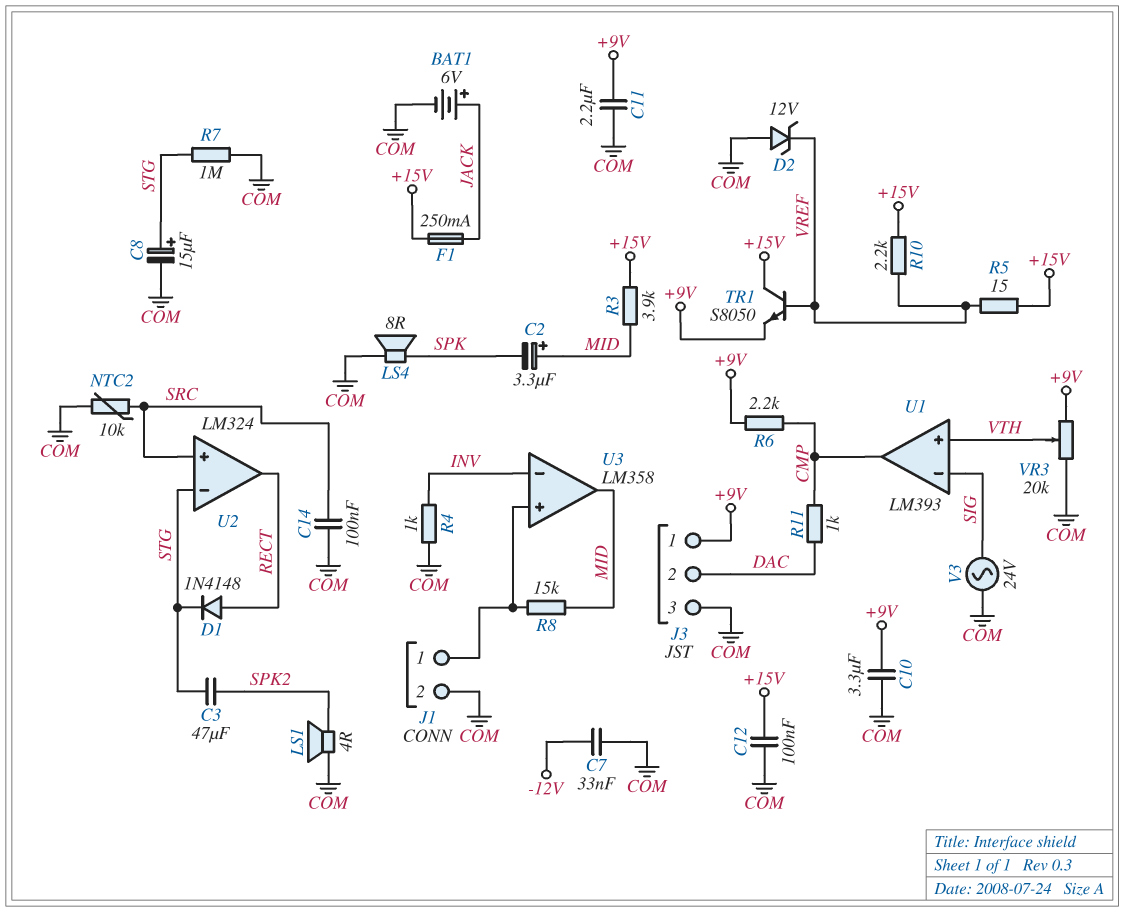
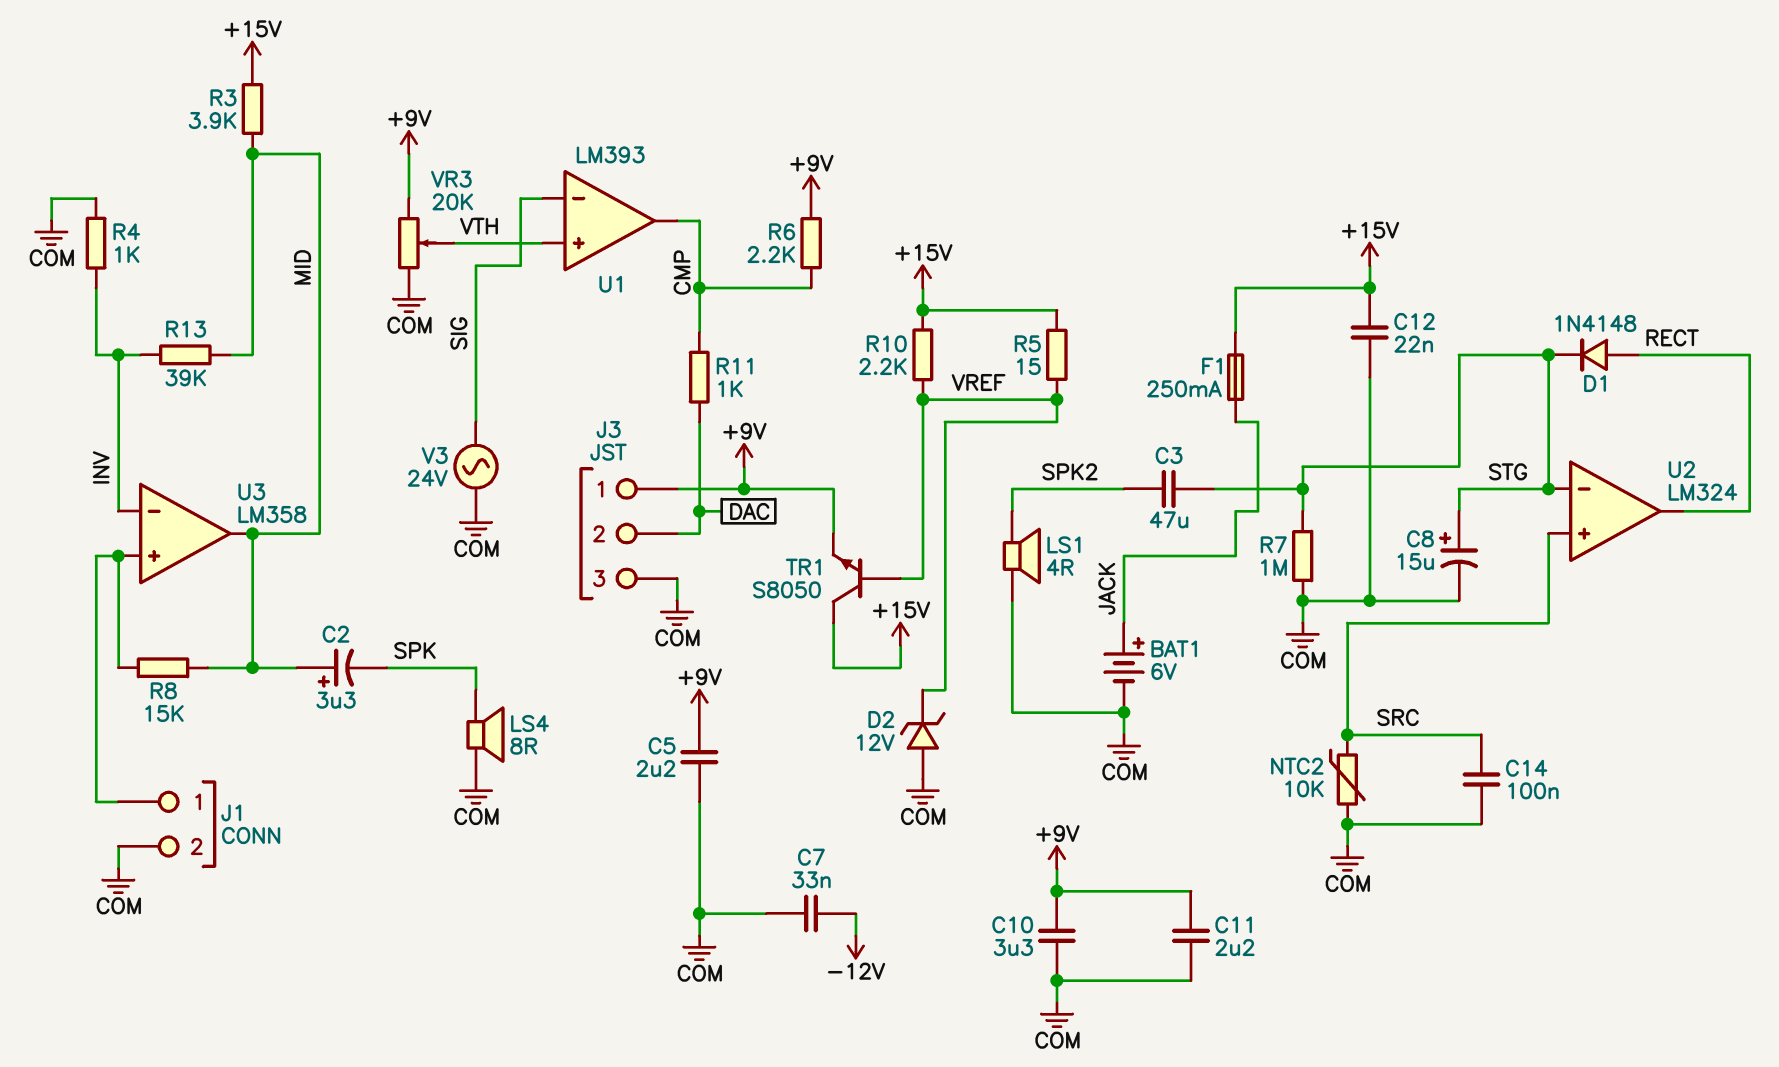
C5: none -> 2.2uF (+9V, COM)
C12: 100nF (+15V, COM) -> 22nF (+15V, COM)
R13: none -> 39k (INV, MID)

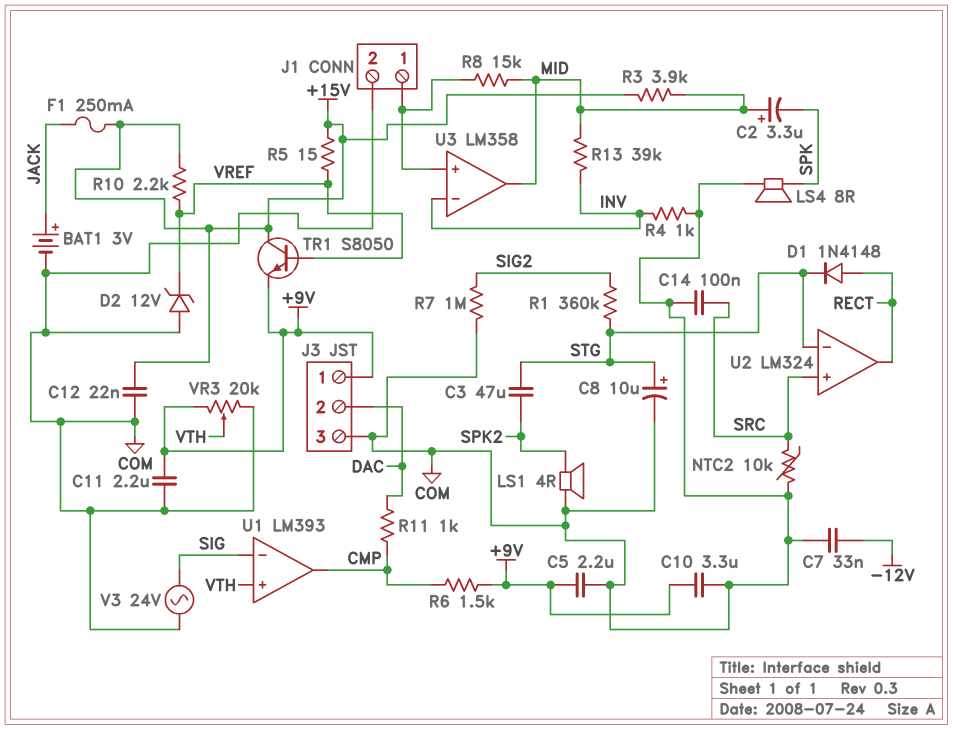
BAT1: 6V (plus JACK, minus COM) -> 3V (plus JACK, minus COM)
C8: 15uF (plus STG, minus COM) -> 10uF (plus STG, minus COM)
R1: none -> 360k (SIG2, STG)
R6: 2.2k (+9V, CMP) -> 1.5k (+9V, CMP)
R7: 1M (COM, STG) -> 1M (COM, SIG2)

